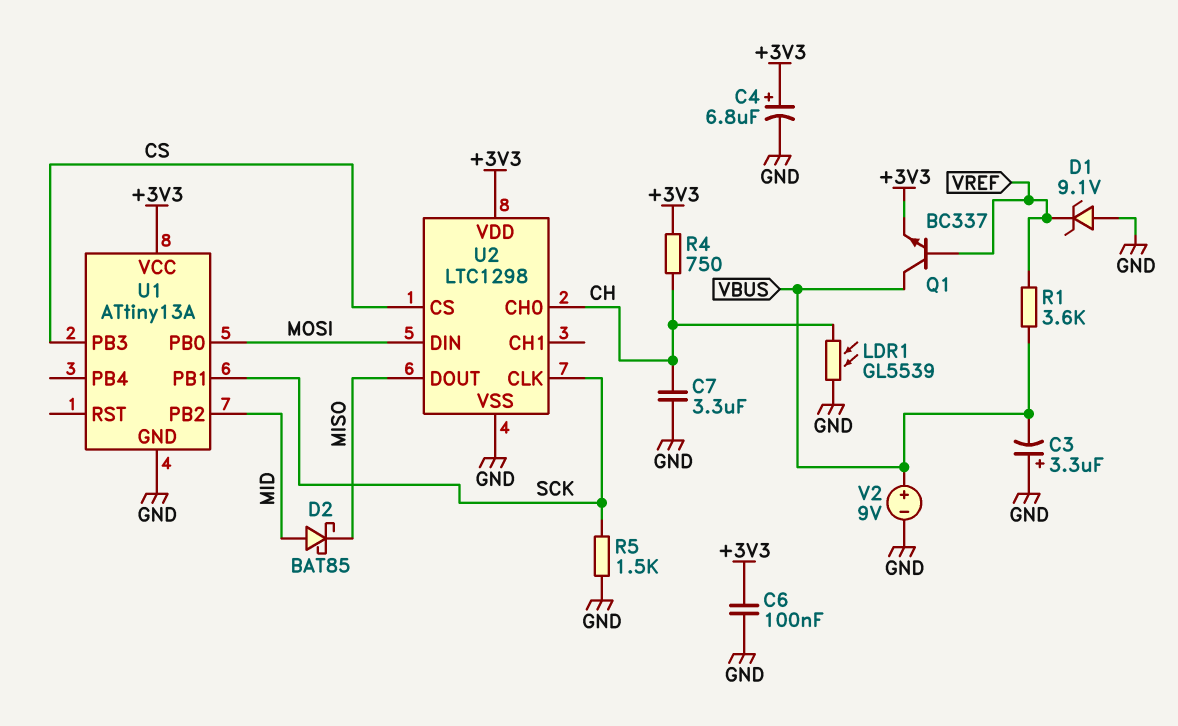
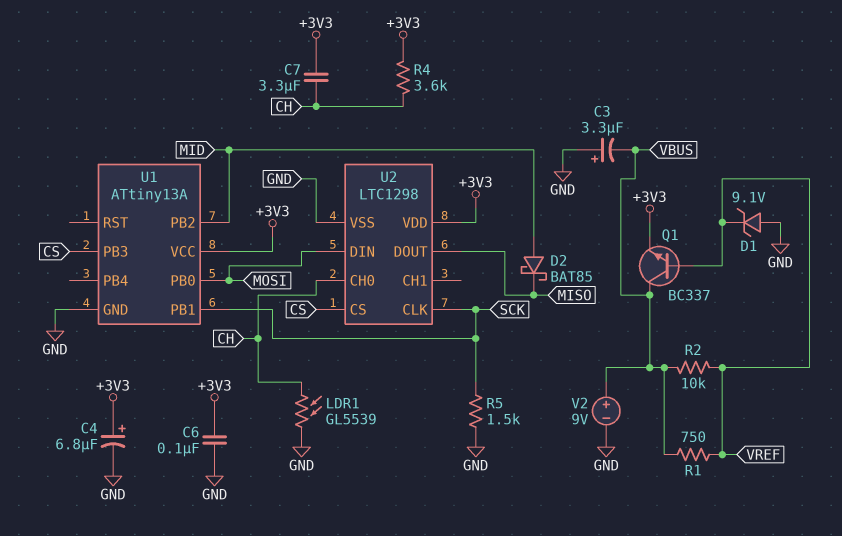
C7: 3.3uF (CH, GND) -> 3.3uF (+3V3, CH)
R1: 3.6k (VBUS, VREF) -> 750 (VBUS, VREF)
R2: none -> 10k (VBUS, VREF)
R4: 750 (+3V3, CH) -> 3.6k (+3V3, CH)

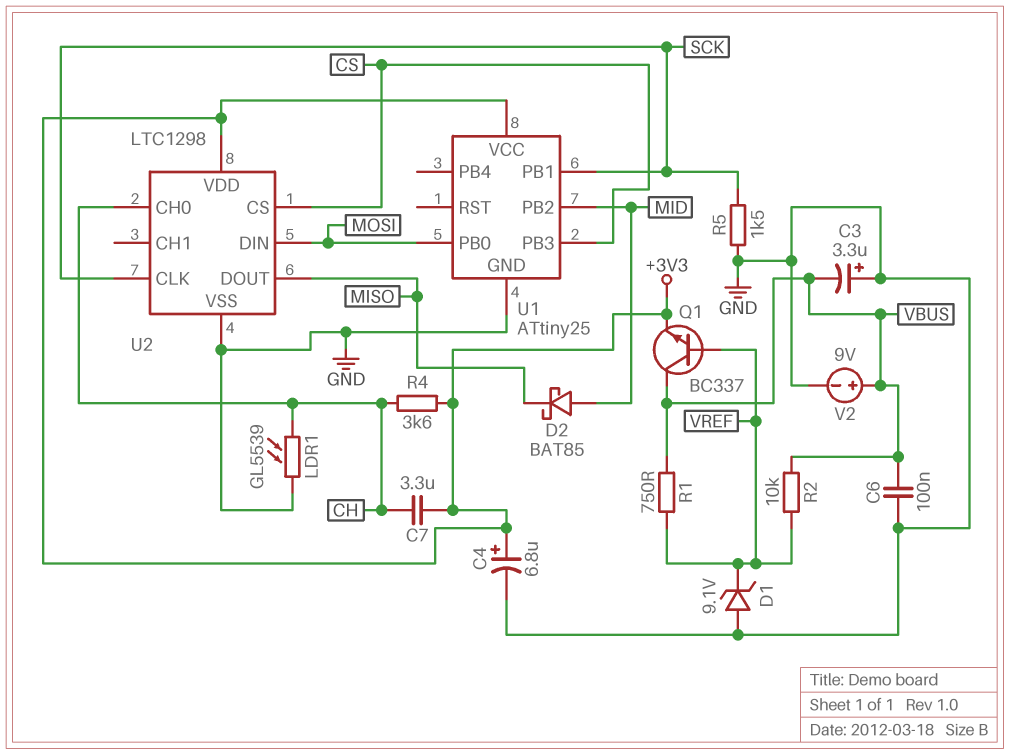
C6: 100nF (+3V3, GND) -> 100nF (GND, VBUS)
U1: ATtiny13A -> ATtiny25

